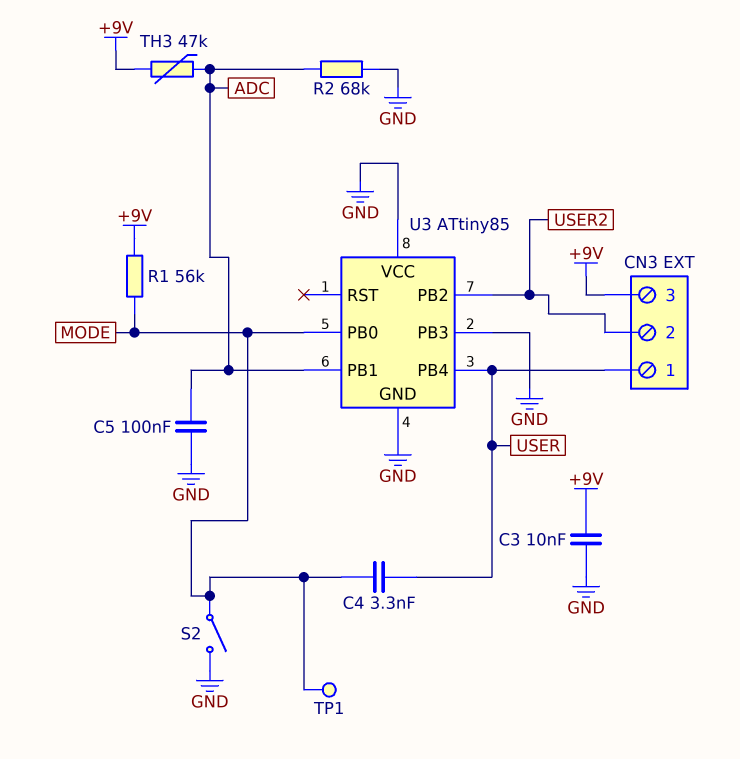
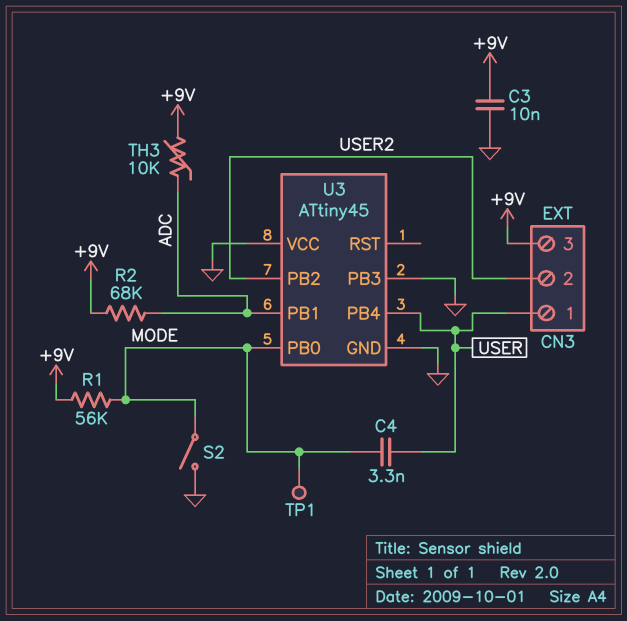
C5: 100nF (ADC, GND) -> none
R2: 68k (ADC, GND) -> 68k (+9V, ADC)
TH3: 47k (+9V, ADC) -> 10k (+9V, ADC)
U3: ATtiny85 -> ATtiny45

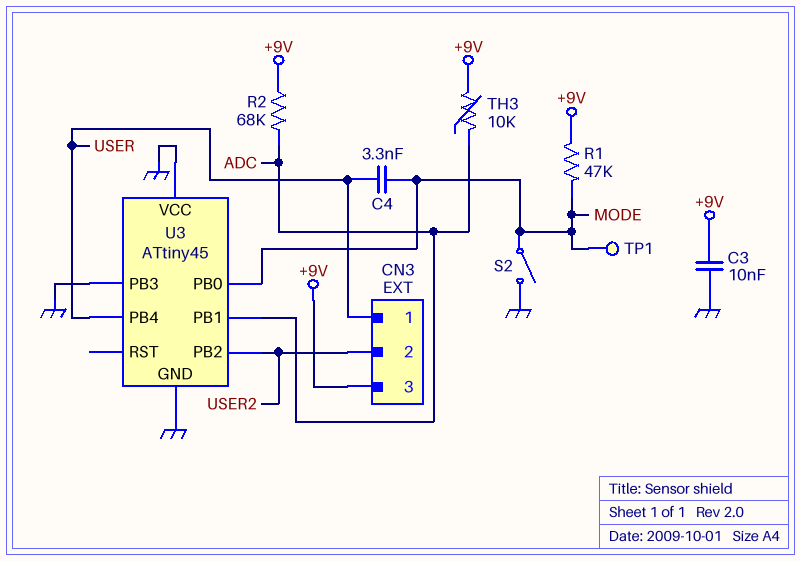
R1: 56k (+9V, MODE) -> 47k (+9V, MODE)

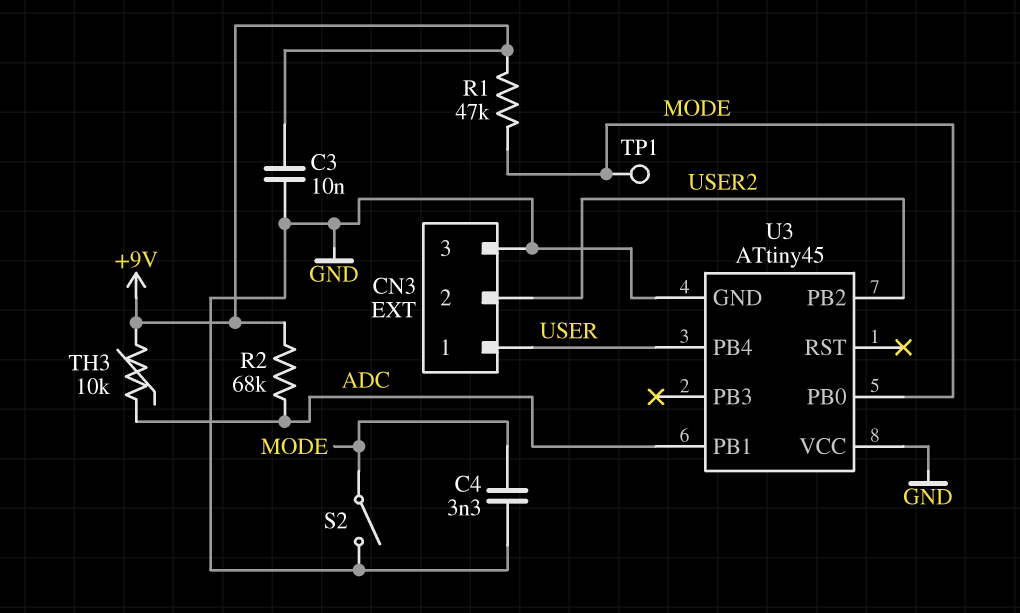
C4: 3.3nF (MODE, USER) -> 3.3nF (GND, MODE)
CN3 pin 3: +9V -> GND
U3 pin PB3: GND -> none

